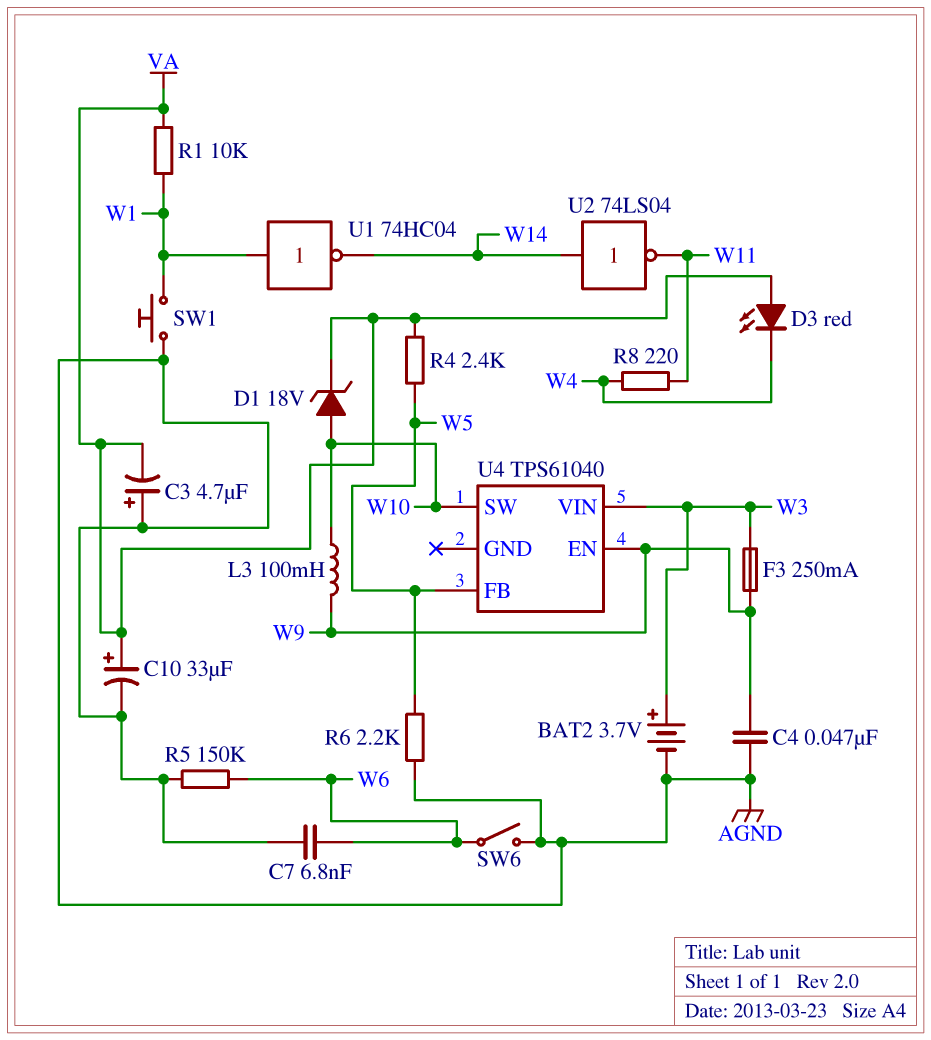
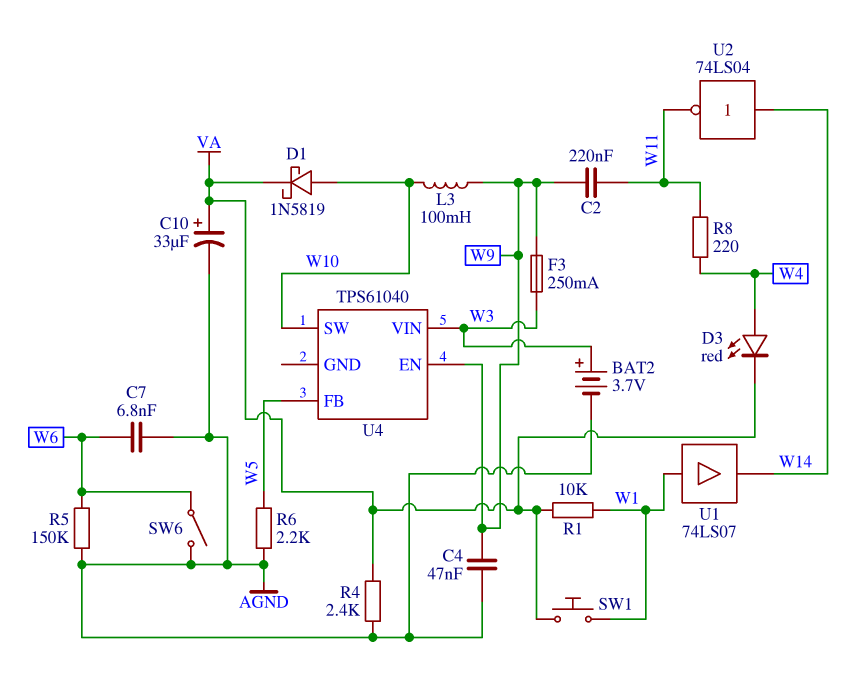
C2: none -> 220nF (W9, W11)
C3: 4.7uF (plus AGND, minus VA) -> none
D1: zener 18V (A W10, K VA) -> schottky 1N5819 (A W10, K VA)
D3: LED red (A VA, K W4) -> LED red (A W4, K VA)
R4: 2.4k (VA, W5) -> 2.4k (AGND, VA)
SW1: button (AGND, W1) -> button (VA, W1)
U1: NOT 74HC04 (in W1, out W14) -> buffer 74LS07 (in W1, out W14)

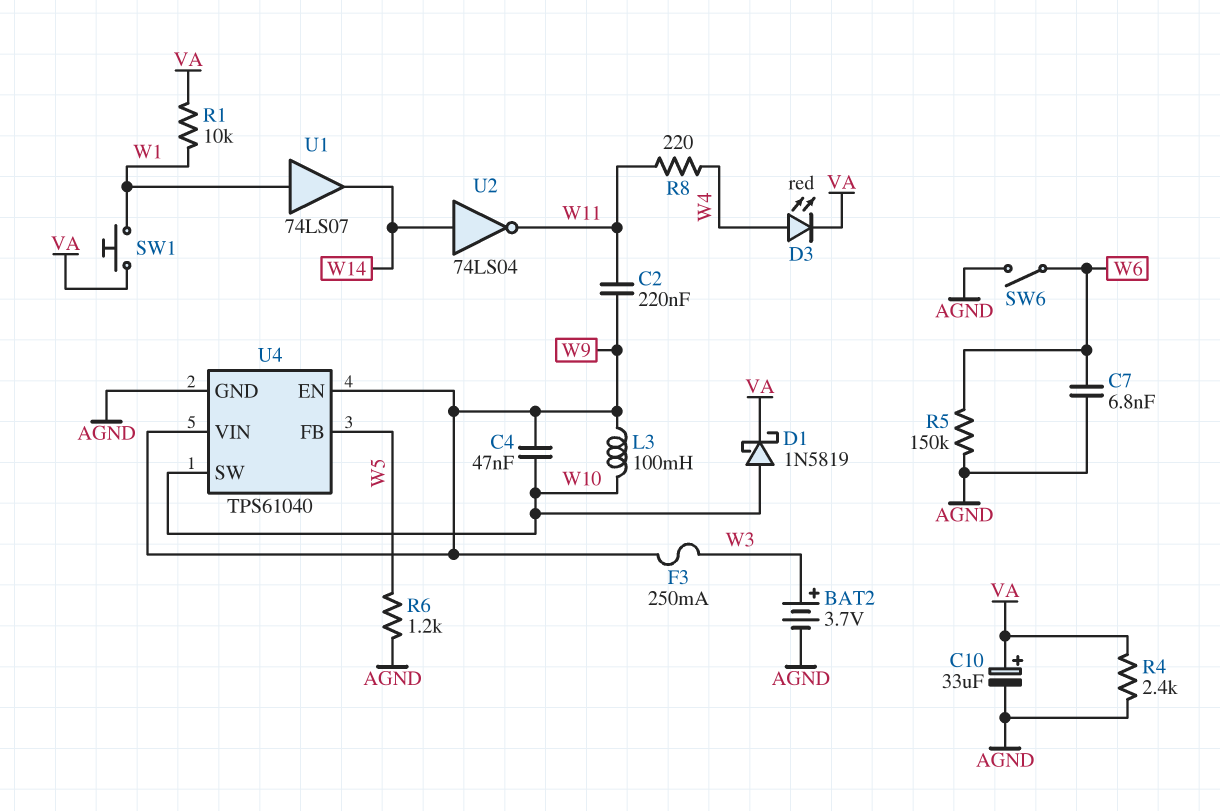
C4: 47nF (AGND, W9) -> 47nF (W9, W10)
R6: 2.2k (AGND, W5) -> 1.2k (AGND, W5)
U4 pin GND: none -> AGND
U4 pin VIN: W3 -> W9

